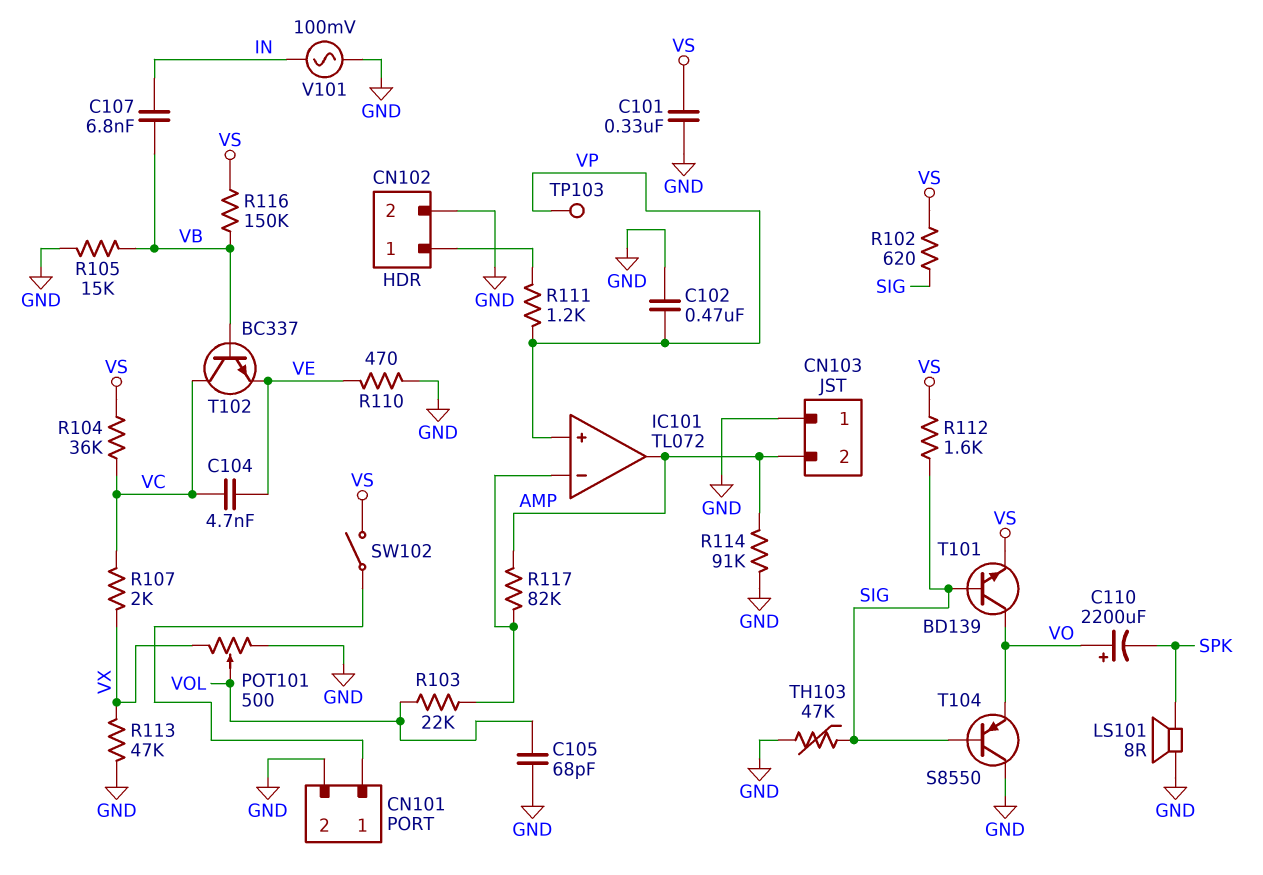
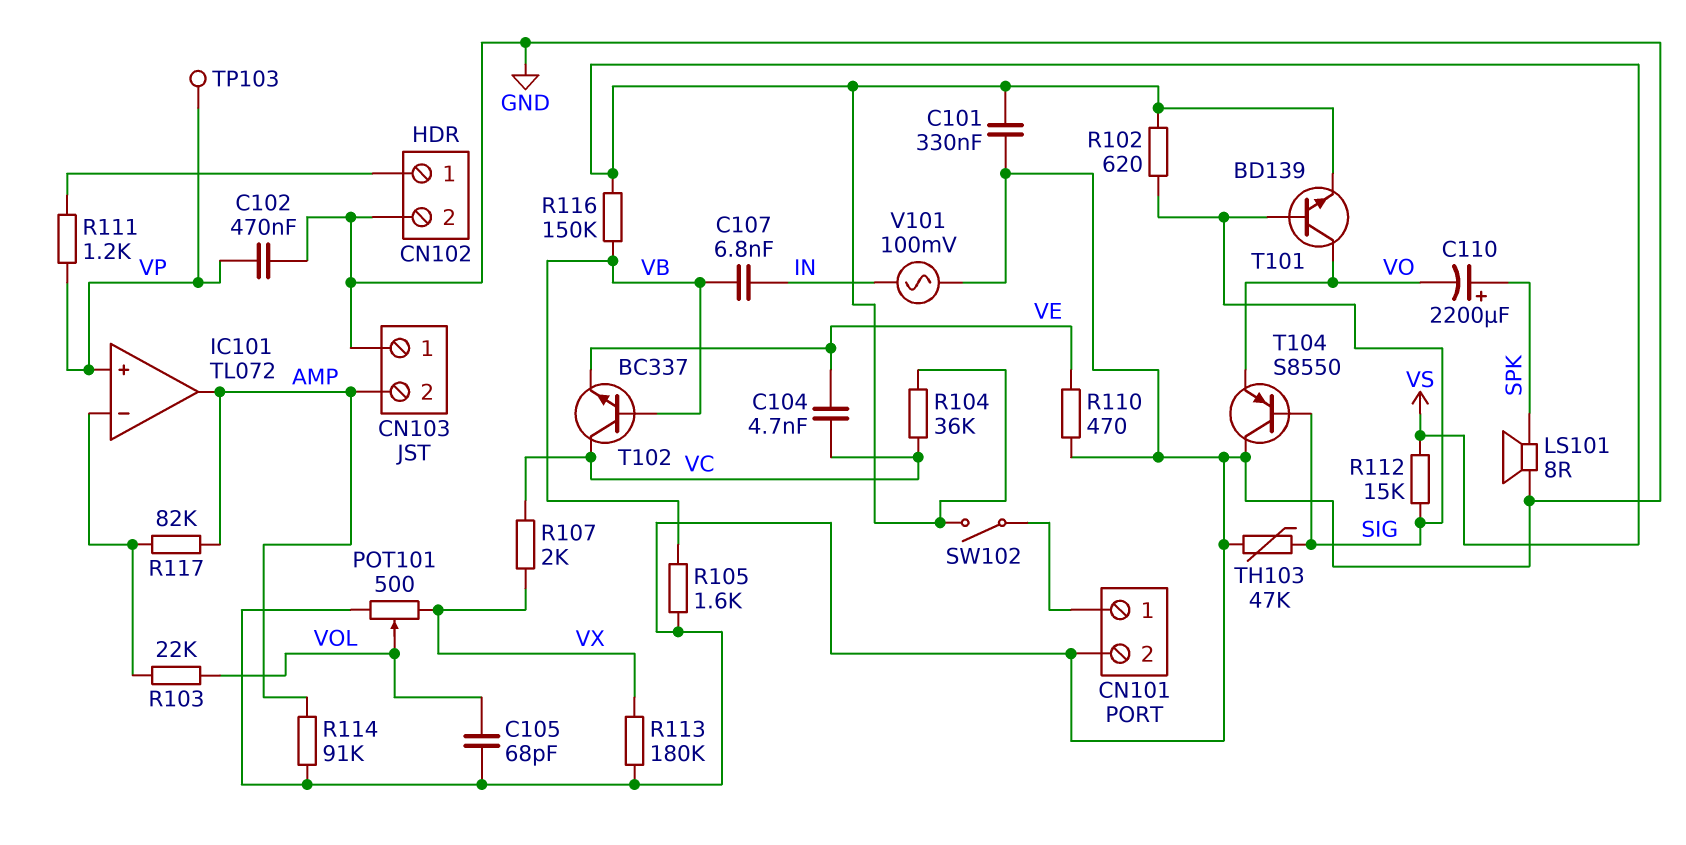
C110: 2200uF (plus VO, minus SPK) -> 2200uF (plus SPK, minus VO)
R105: 15k (GND, VB) -> 1.6k (GND, VB)
R112: 1.6k (SIG, VS) -> 15k (SIG, VS)
R113: 47k (GND, VX) -> 180k (GND, VX)

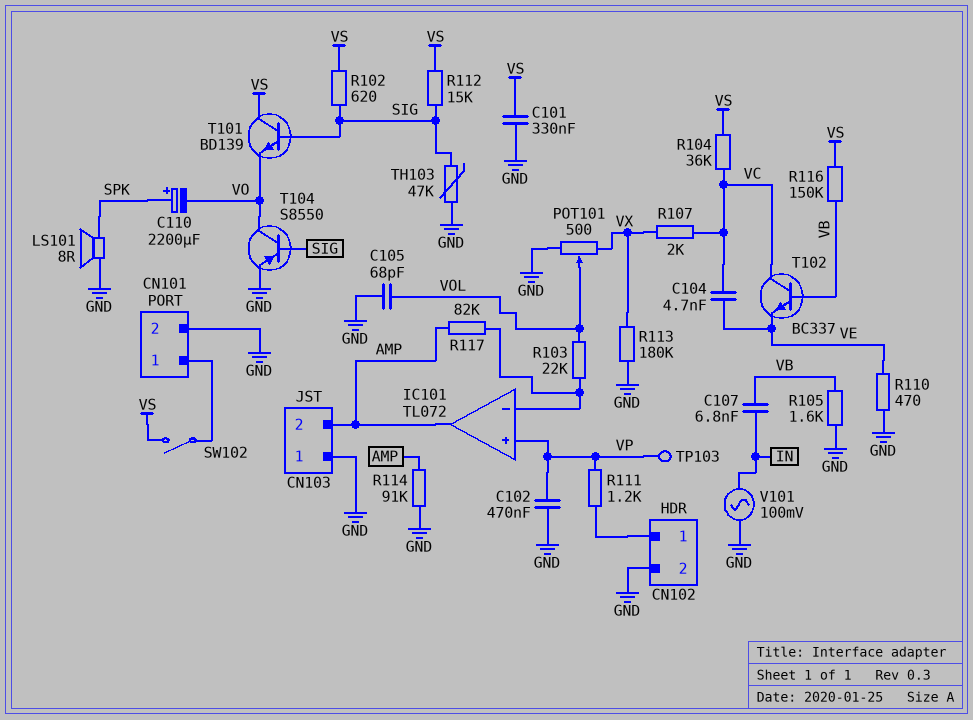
T101: NPN BD139 (B SIG, C VO, E VS) -> NPN BD139 (B SIG, C VS, E VO)
T104: PNP S8550 (B SIG, C GND, E VO) -> PNP S8550 (B SIG, C VO, E GND)

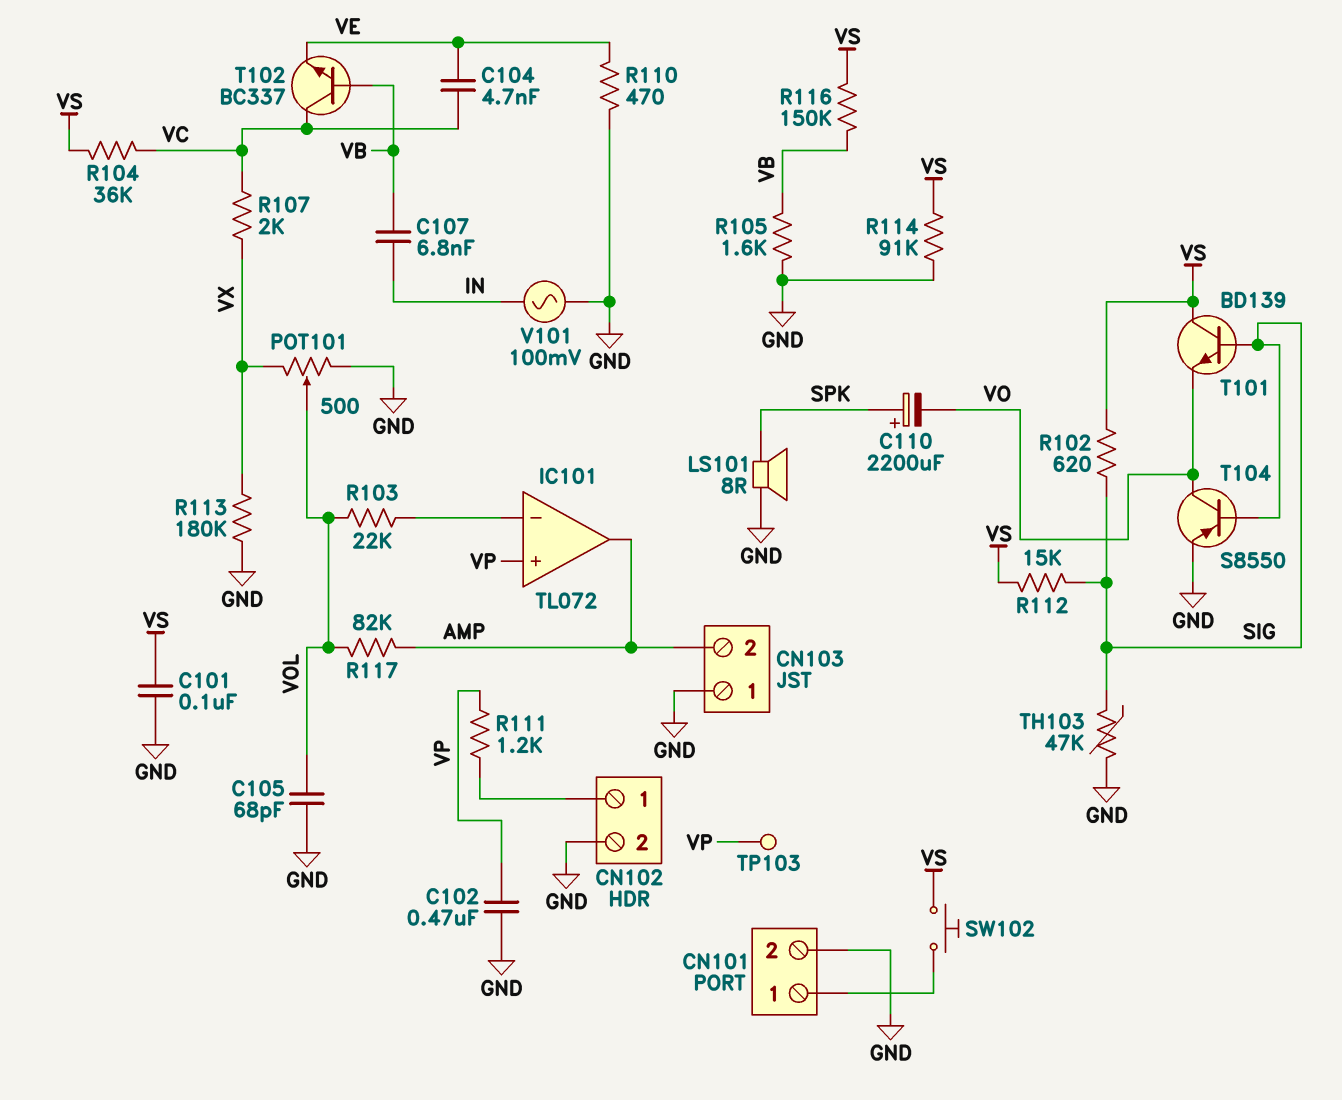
C101: 330nF (GND, VS) -> 100nF (GND, VS)
R114: 91k (AMP, GND) -> 91k (GND, VS)
R117: 82k (AMP, IC101/in-) -> 82k (AMP, VOL)
SW102: switch (CN101/1, VS) -> button (CN101/1, VS)

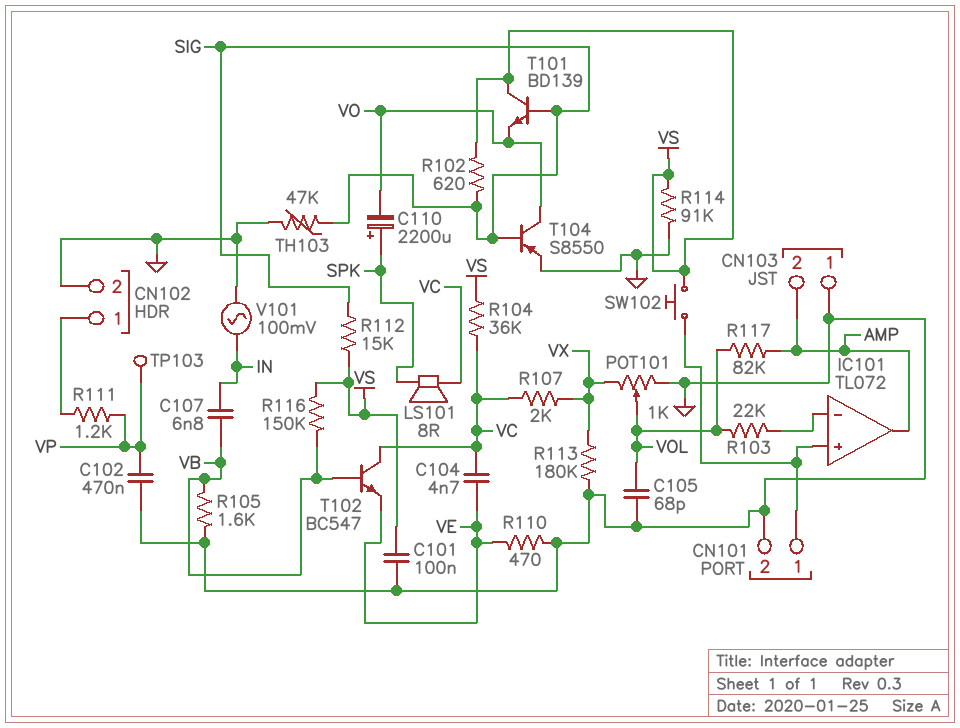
IC101 pin in+: VP -> CN101/1
LS101: speaker 8R (GND, SPK) -> speaker 8R (SPK, VC)
POT101: 500 (GND, VX, wiper VOL) -> 1k (GND, VX, wiper VOL)
T102: NPN BC337 (B VB, C VC, E VE) -> NPN BC547 (B VB, C VC, E VE)

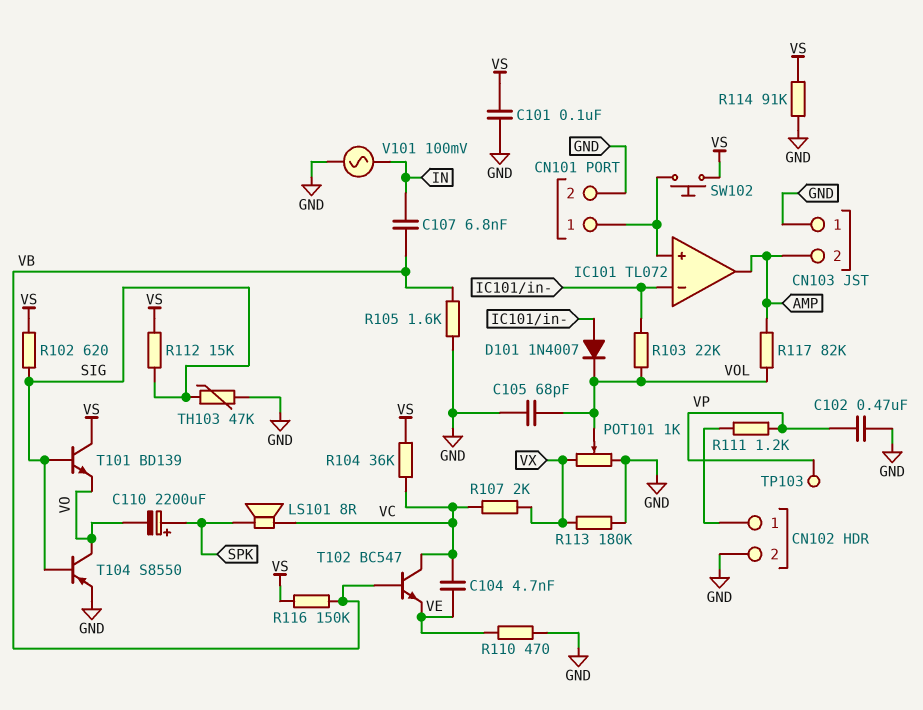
D101: none -> diode 1N4007 (A IC101/in-, K VOL)

